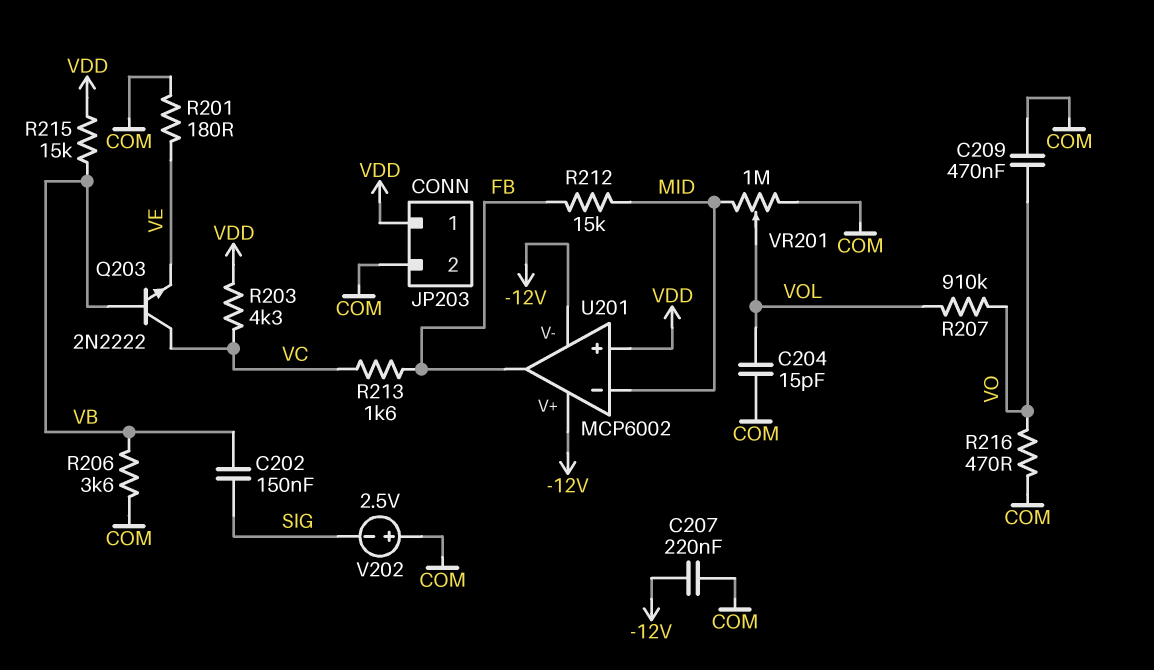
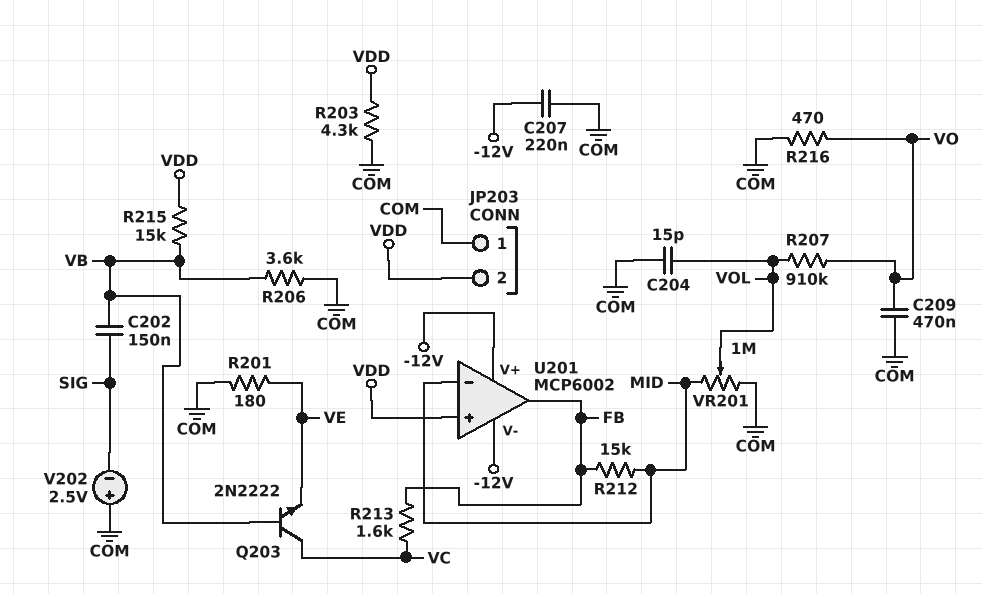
JP203 pin 1: VDD -> COM
JP203 pin 2: COM -> VDD
R203: 4.3k (VC, VDD) -> 4.3k (COM, VDD)

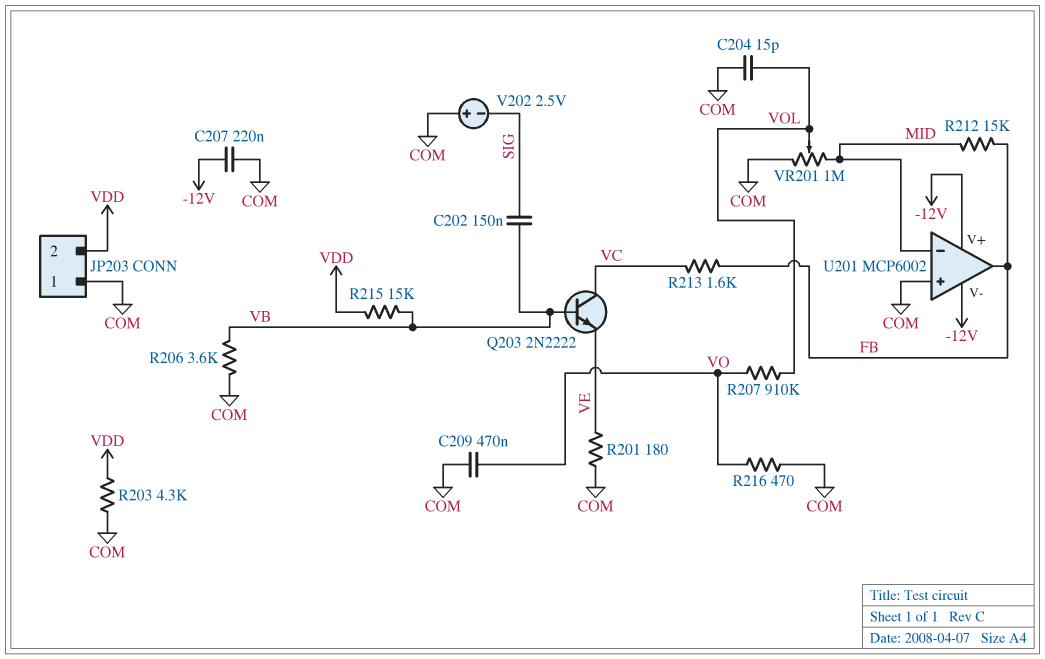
U201 pin in+: VDD -> COM

